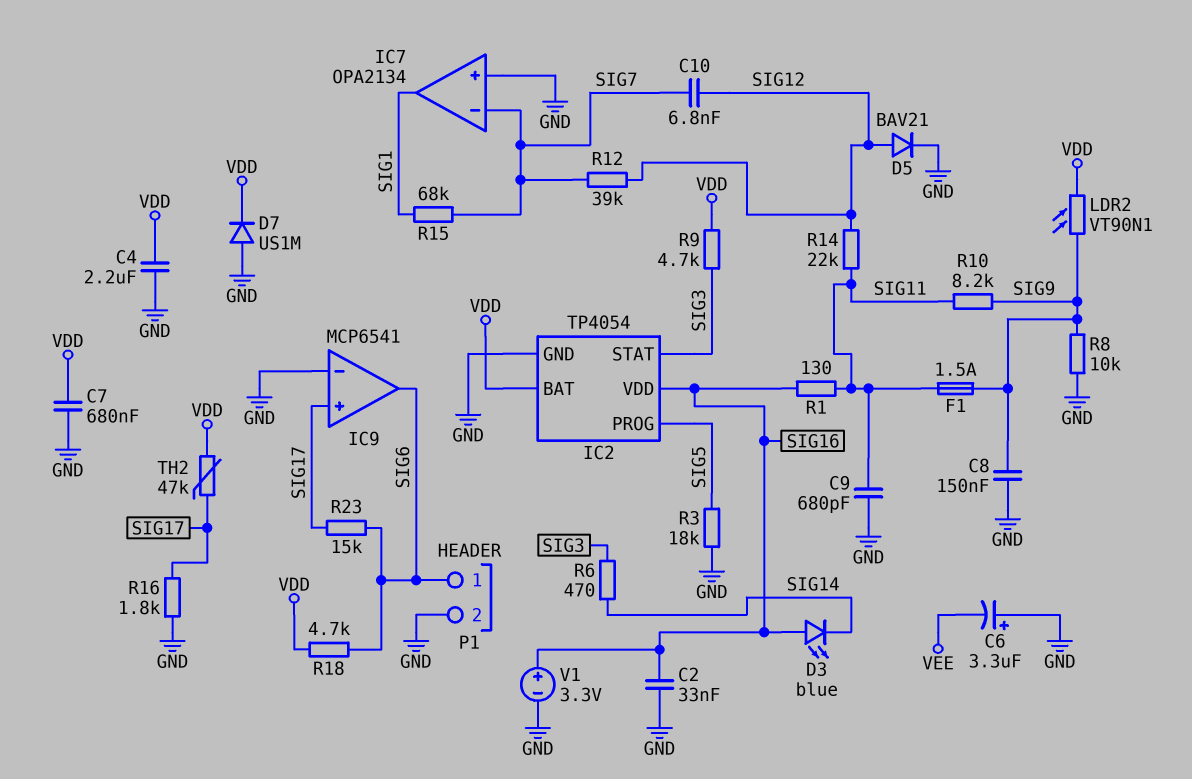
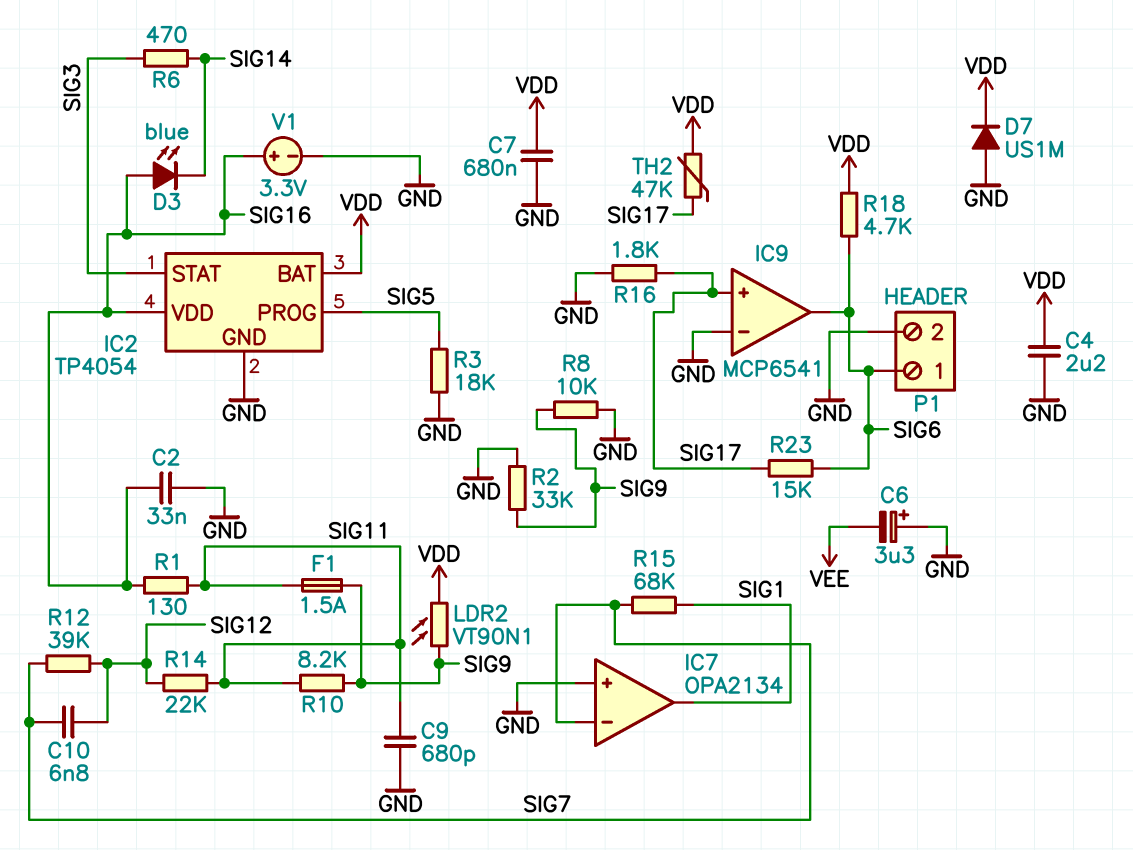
C8: 150nF (GND, SIG9) -> none
D5: diode BAV21 (A SIG12, K GND) -> none
R2: none -> 33k (GND, SIG9)
R9: 4.7k (SIG3, VDD) -> none

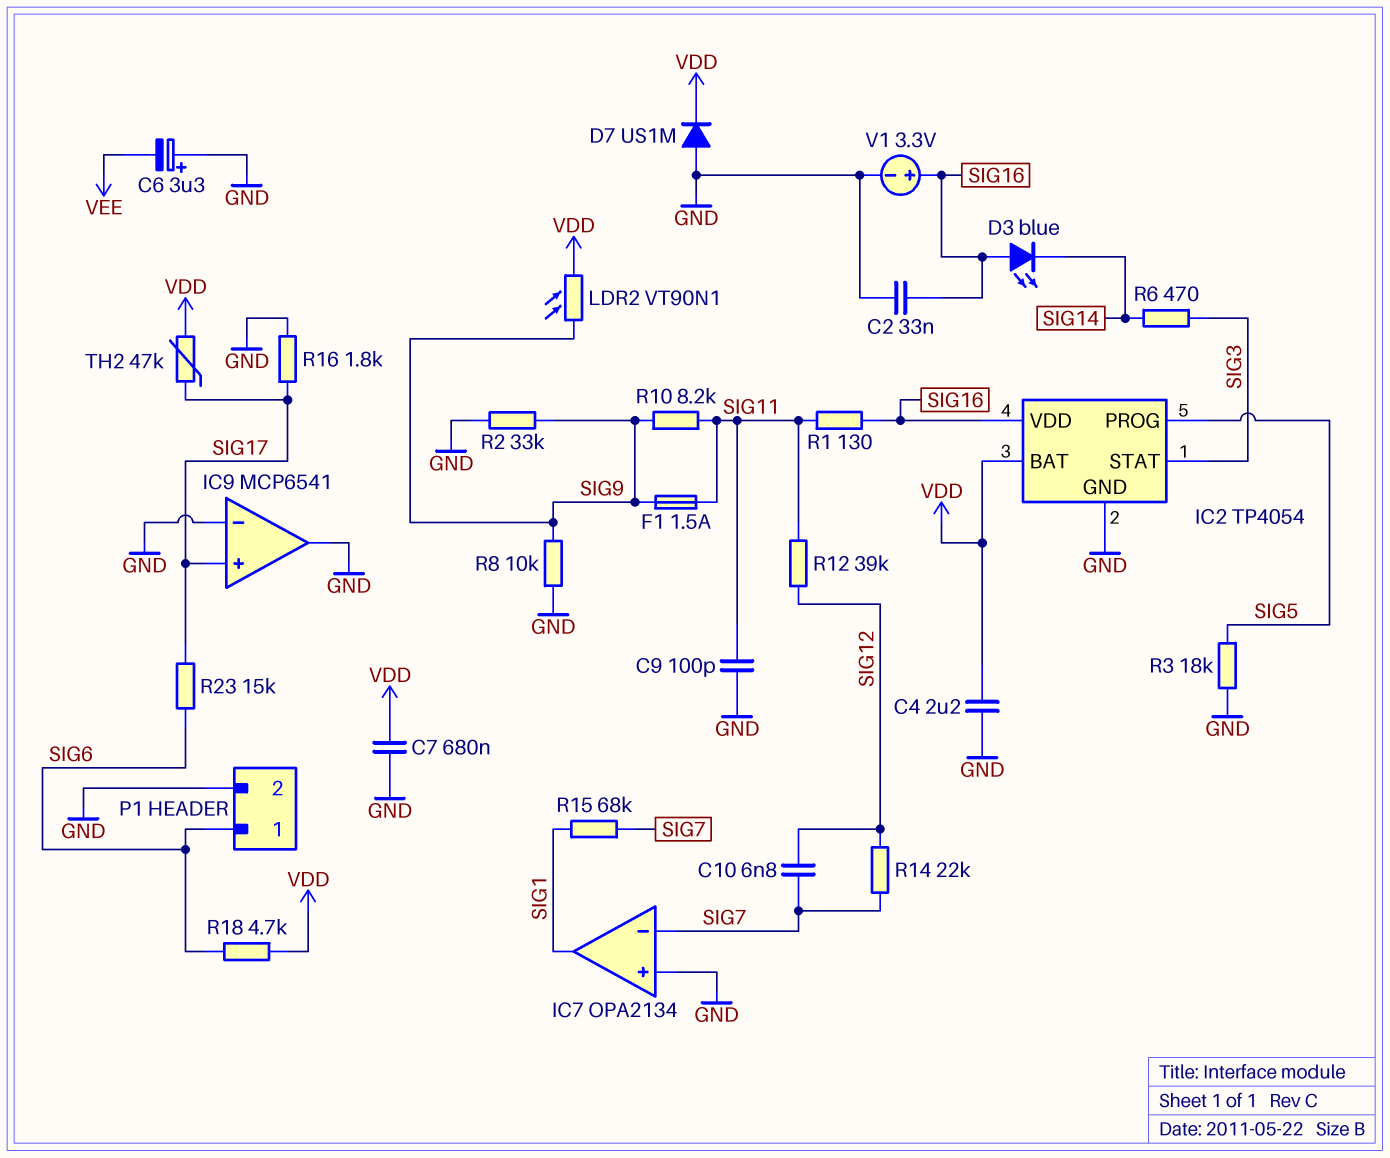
C9: 680pF (GND, SIG11) -> 100pF (GND, SIG11)
IC9 pin out: SIG6 -> GND
R12: 39k (SIG7, SIG12) -> 39k (SIG11, SIG12)
R14: 22k (SIG11, SIG12) -> 22k (SIG7, SIG12)

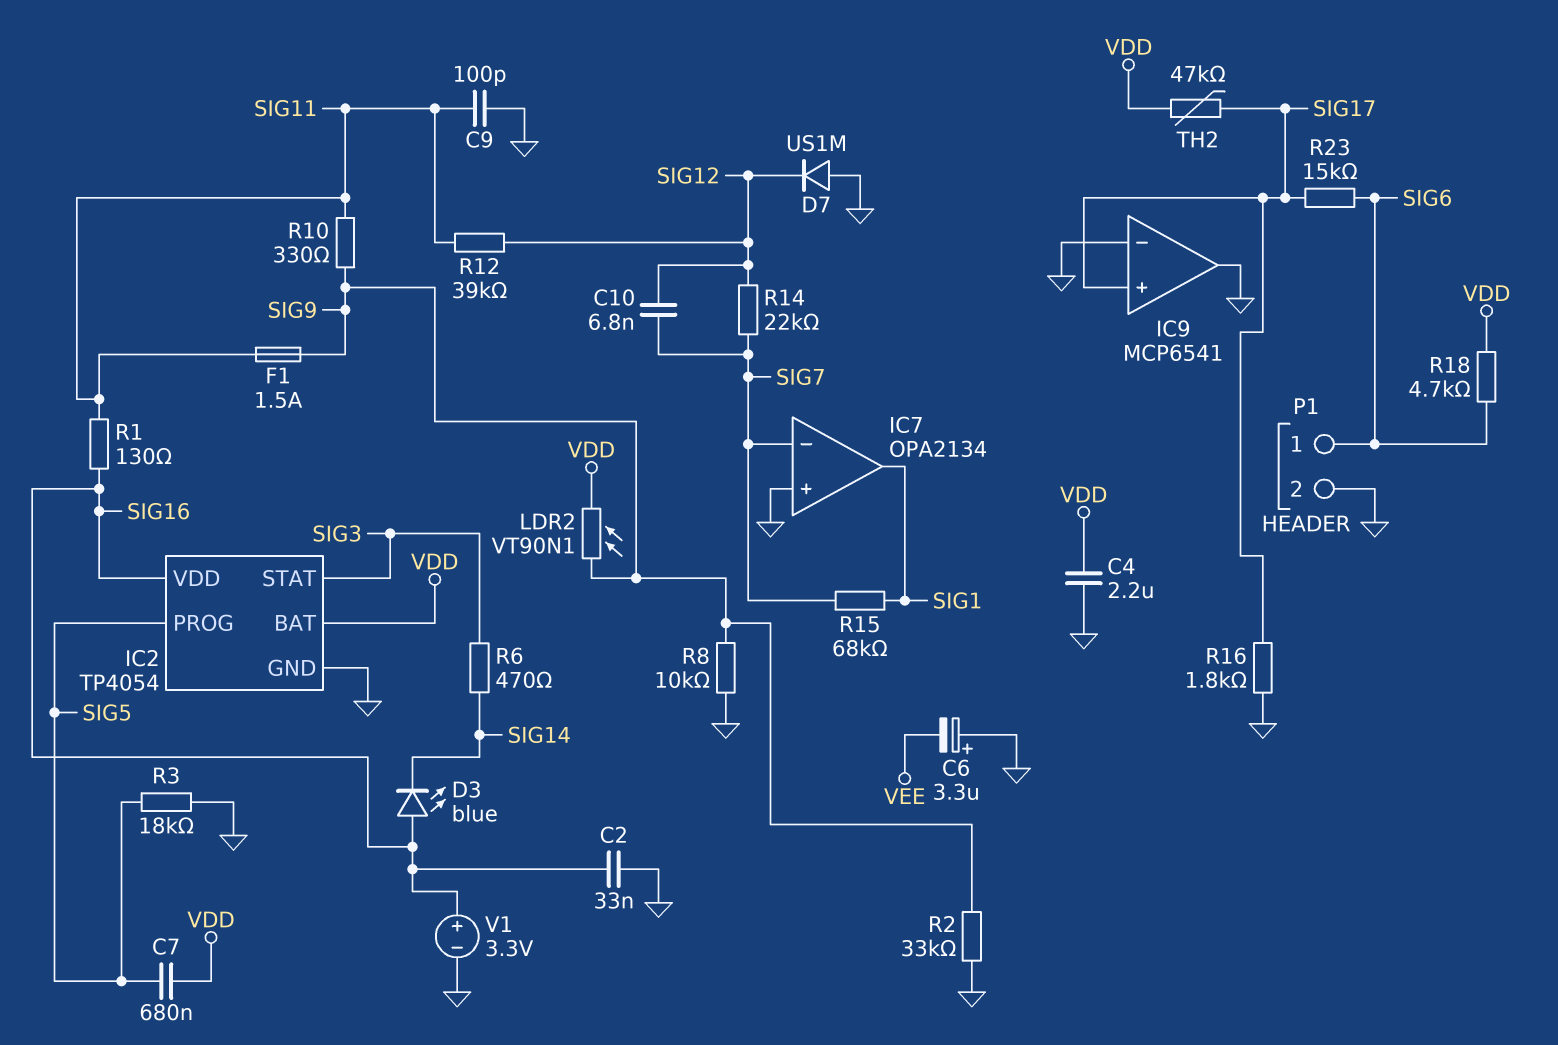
C7: 680nF (GND, VDD) -> 680nF (SIG5, VDD)
D7: diode US1M (A GND, K VDD) -> diode US1M (A GND, K SIG12)
R10: 8.2k (SIG9, SIG11) -> 330 (SIG9, SIG11)

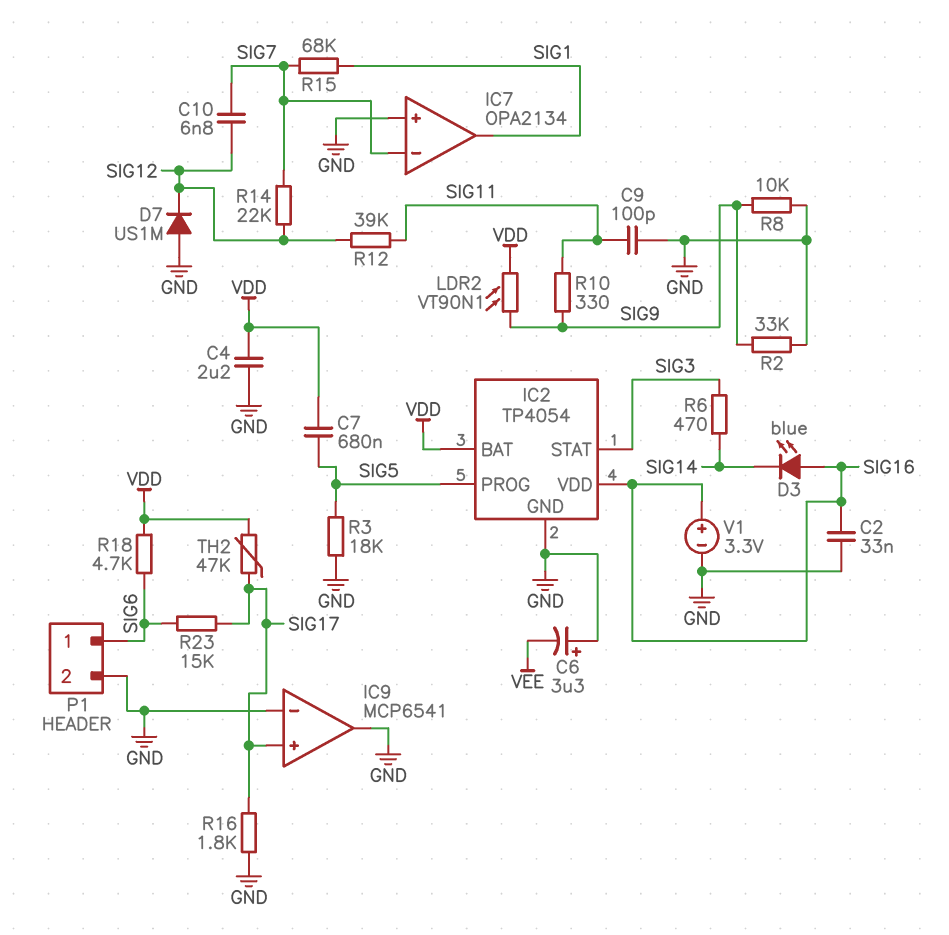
F1: 1.5A (SIG9, SIG11) -> none
R1: 130 (SIG11, SIG16) -> none

